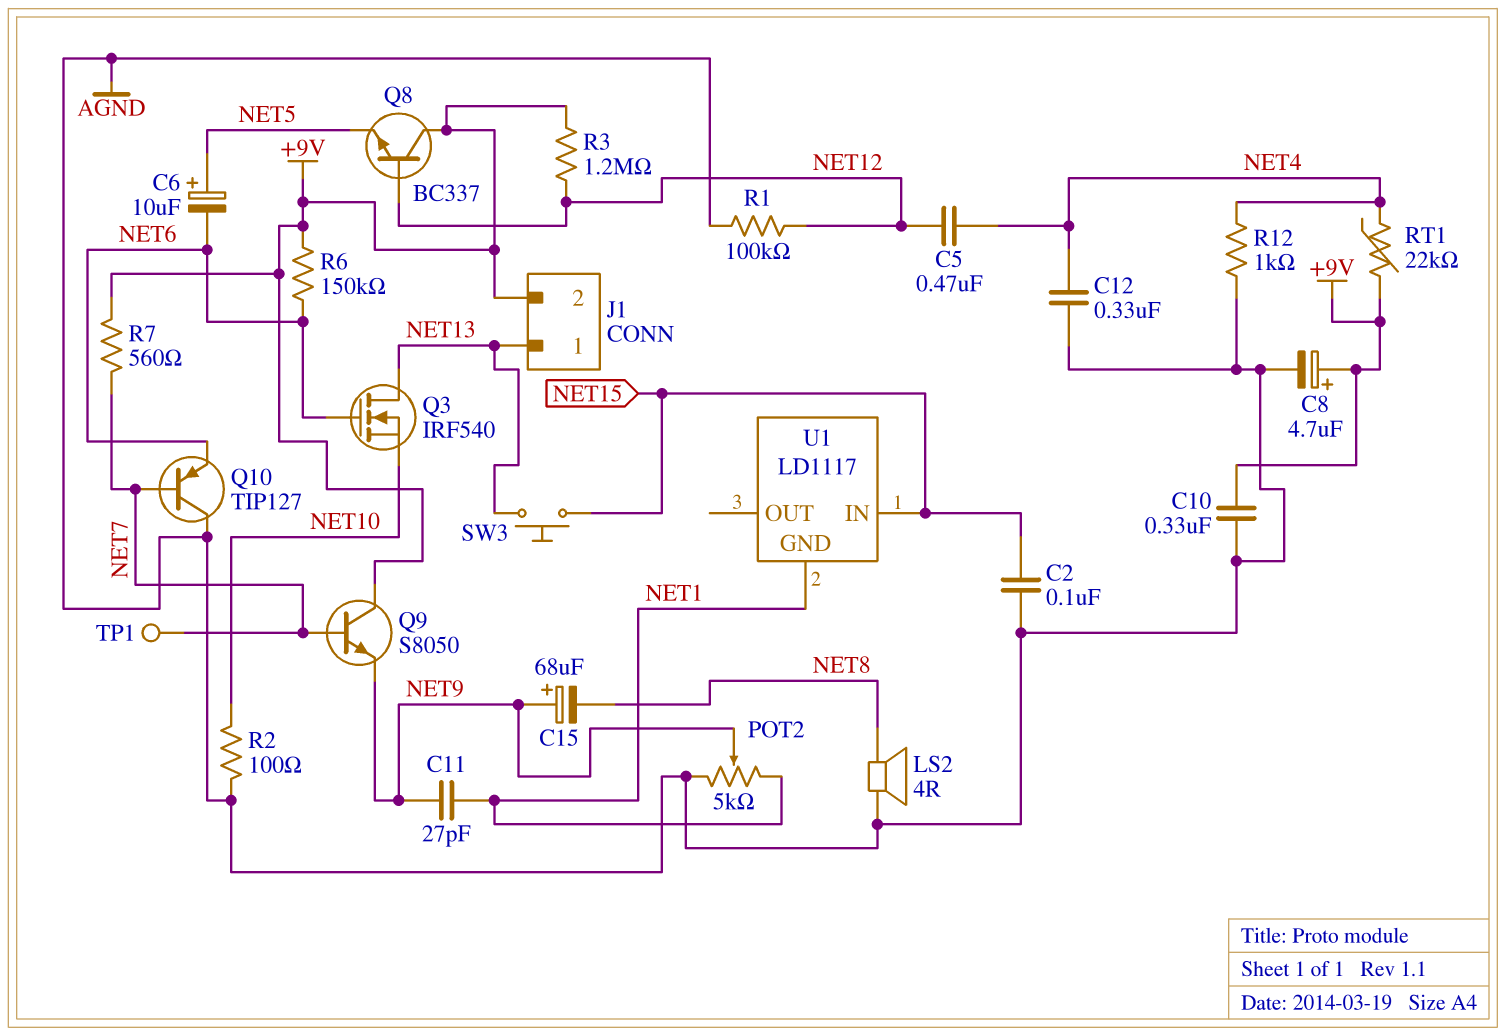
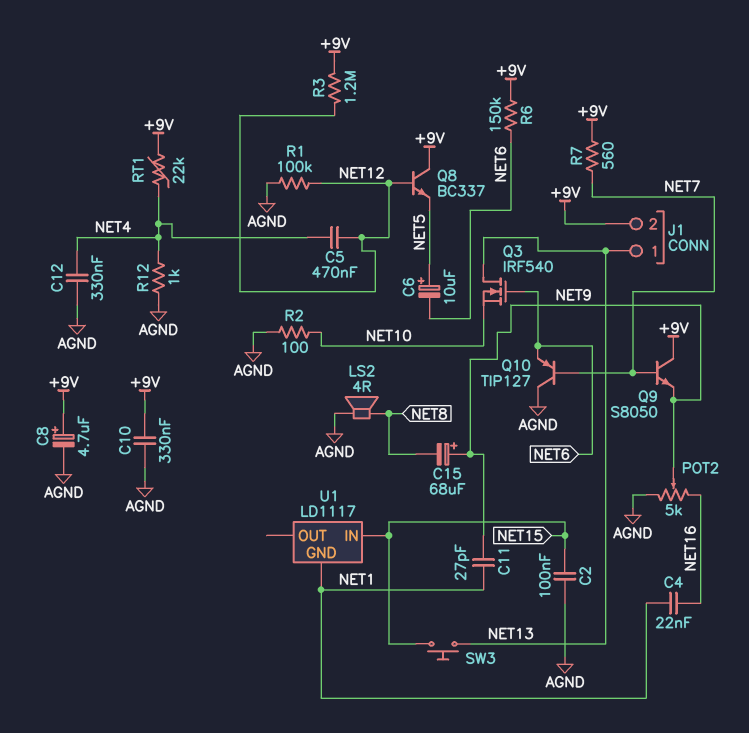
C4: none -> 22nF (NET1, NET16)
POT2: 5k (AGND, NET1, wiper NET9) -> 5k (AGND, NET16, wiper NET9)
TP1: test point (NET7) -> none

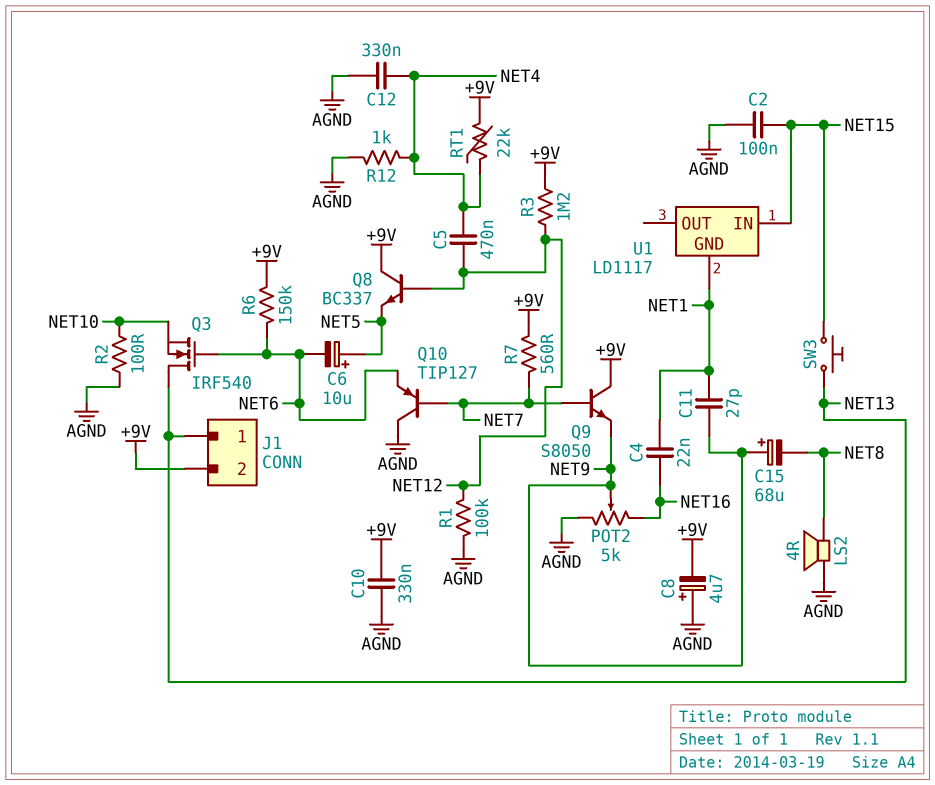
C8: 4.7uF (plus +9V, minus AGND) -> 4.7uF (plus AGND, minus +9V)

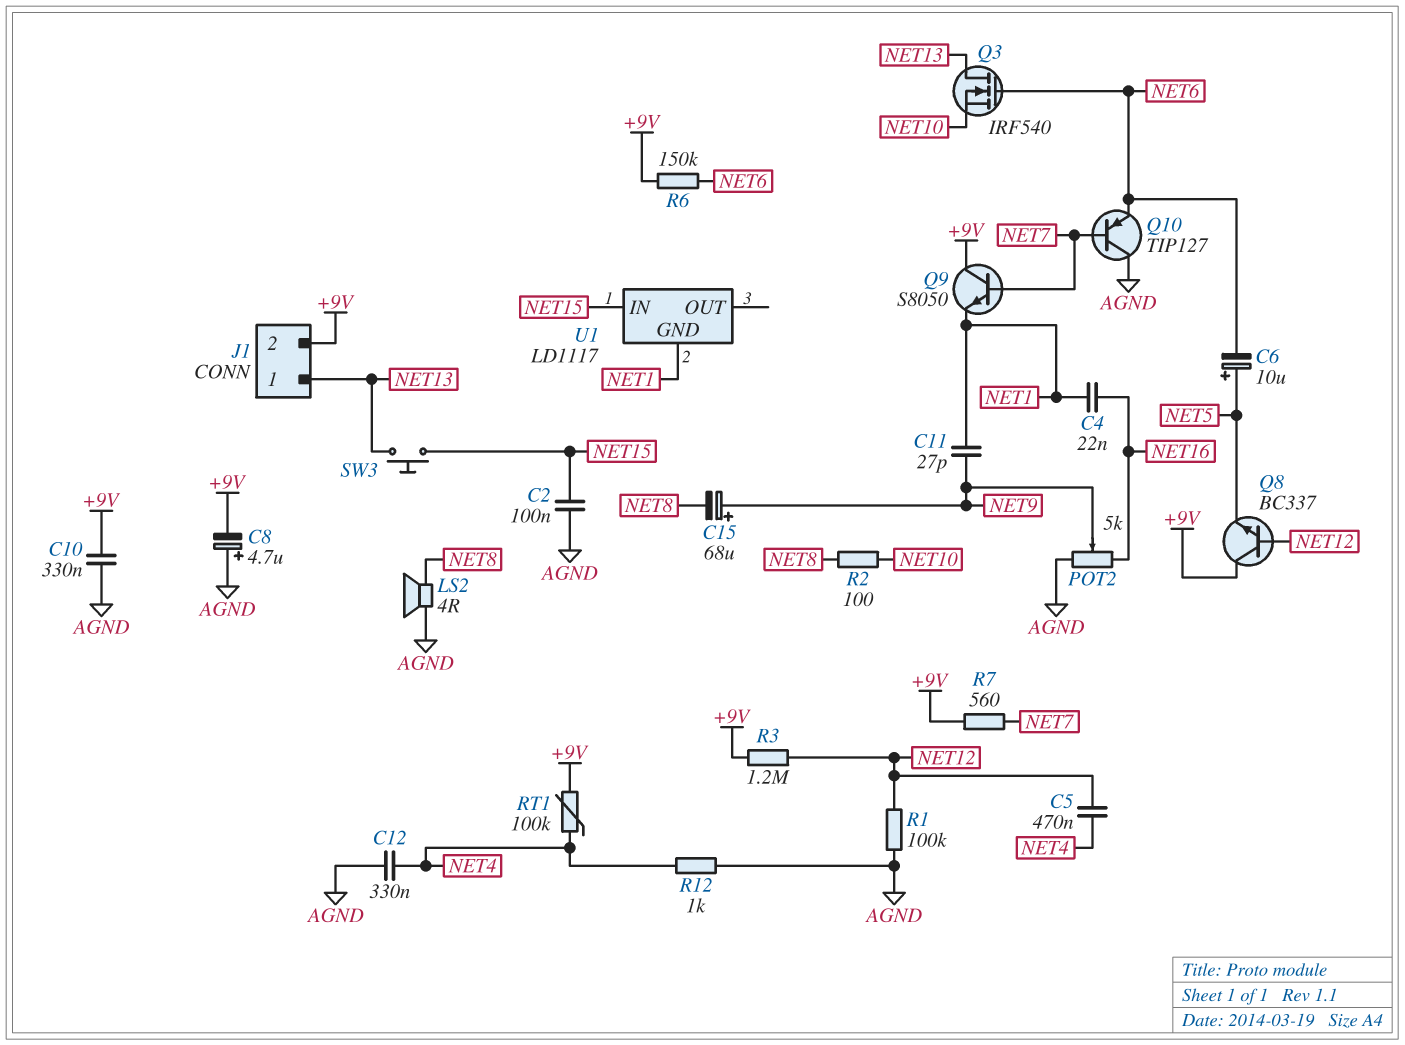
Q9: NPN S8050 (B NET7, C +9V, E NET9) -> NPN S8050 (B NET7, C +9V, E NET1)
R2: 100 (AGND, NET10) -> 100 (NET8, NET10)
RT1: 22k (+9V, NET4) -> 100k (+9V, NET4)

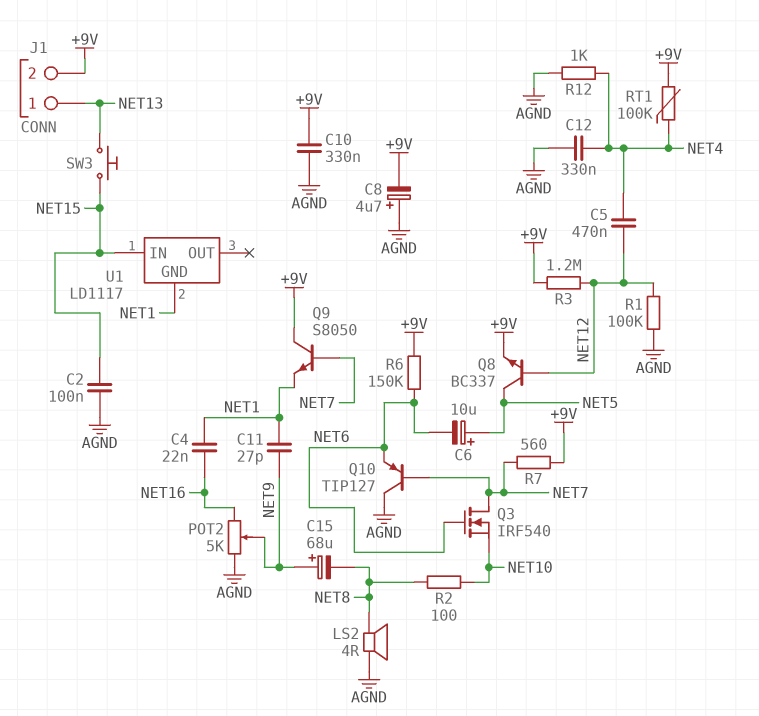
Q3: NMOS IRF540 (G NET6, D NET13, S NET10) -> NMOS IRF540 (G NET6, D NET7, S NET10)
Q8: NPN BC337 (B NET12, C +9V, E NET5) -> NPN BC337 (B NET12, C NET5, E +9V)

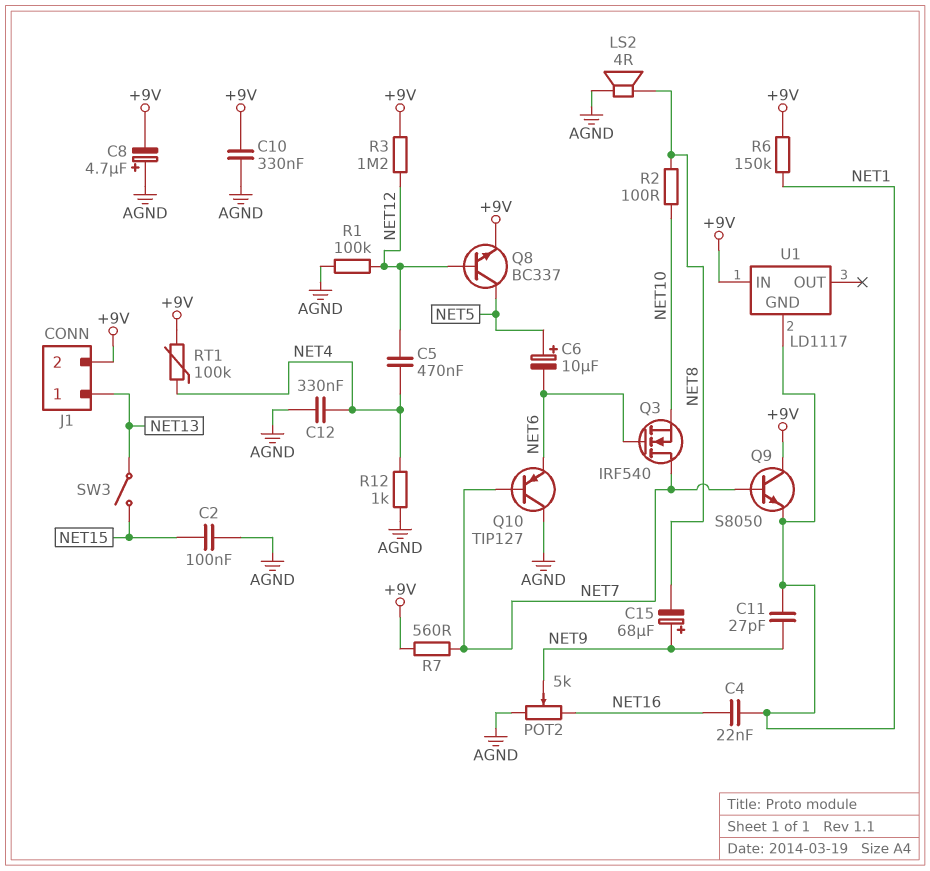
R6: 150k (+9V, NET6) -> 150k (+9V, NET1)
SW3: button (NET13, NET15) -> switch (NET13, NET15)
U1 pin IN: NET15 -> +9V

